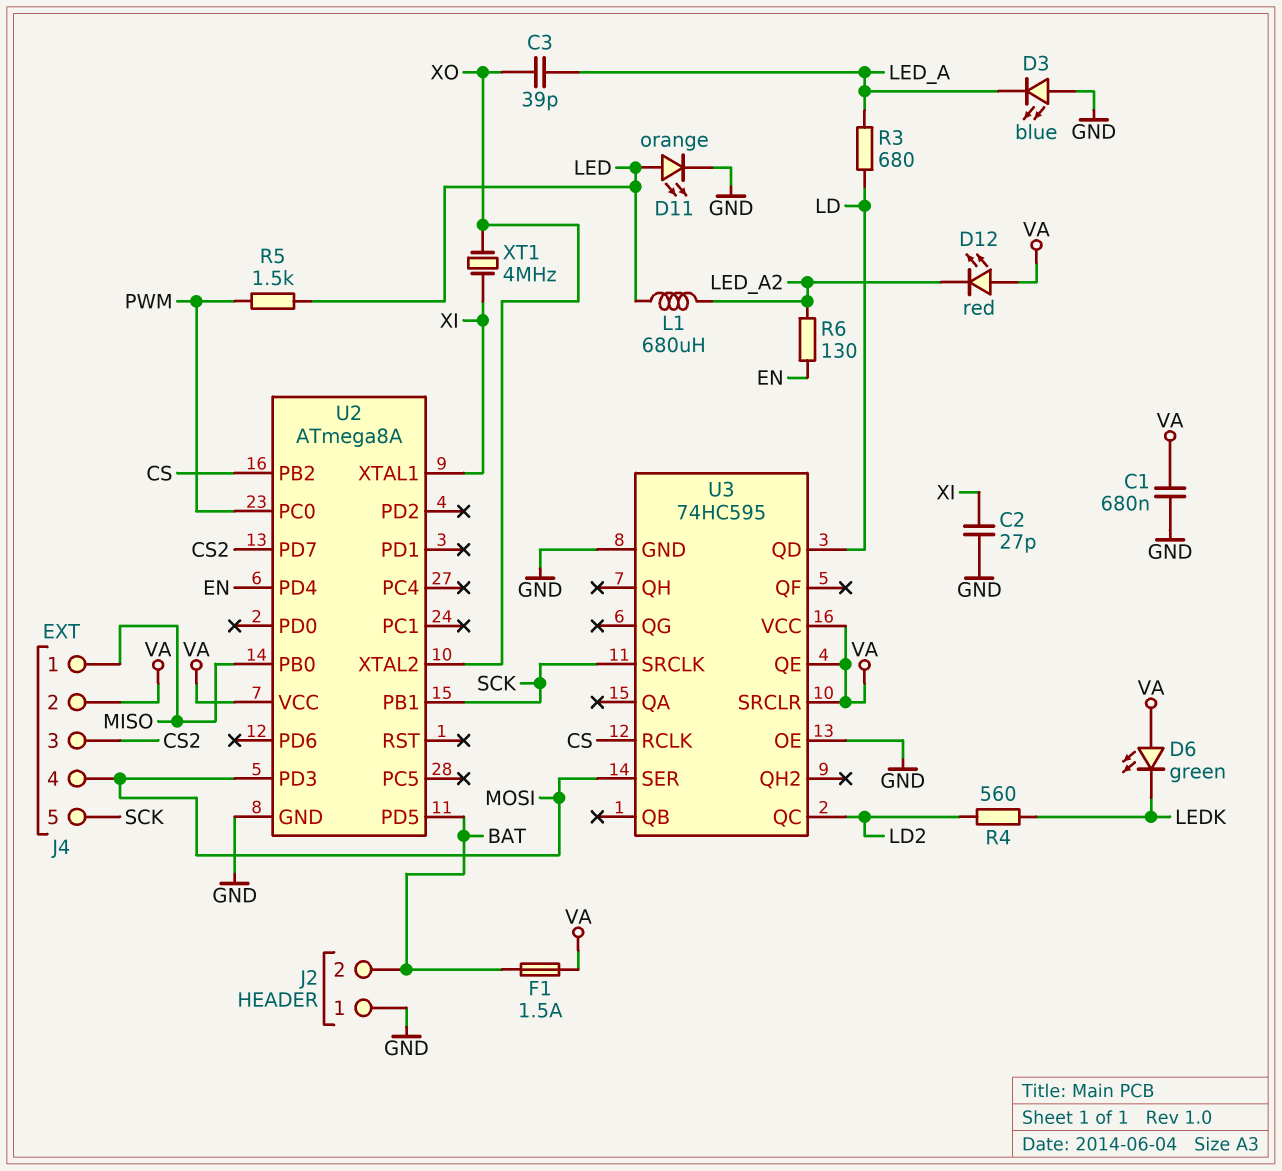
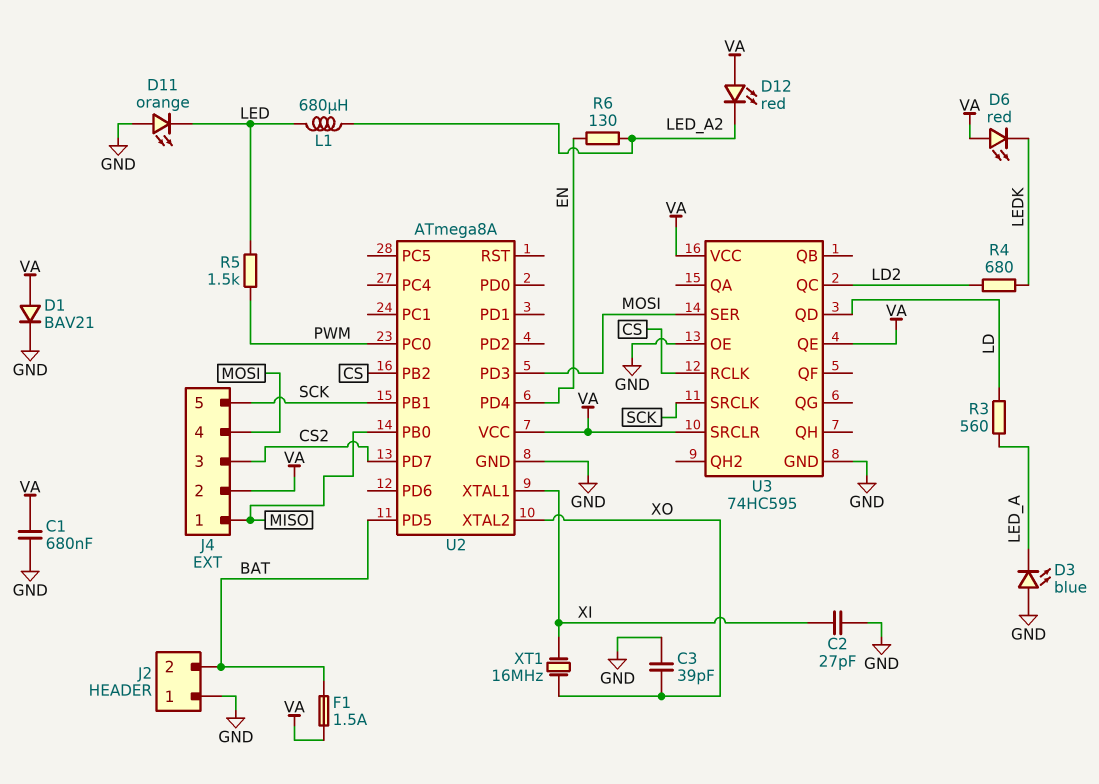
C3: 39pF (LED_A, XO) -> 39pF (GND, XO)
D1: none -> diode BAV21 (A VA, K GND)
D6: LED green (A VA, K LEDK) -> LED red (A VA, K LEDK)
D11: LED orange (A LED, K GND) -> LED orange (A GND, K LED)
R3: 680 (LD, LED_A) -> 560 (LD, LED_A)
R4: 560 (LD2, LEDK) -> 680 (LD2, LEDK)
XT1: 4MHz (XI, XO) -> 16MHz (XI, XO)

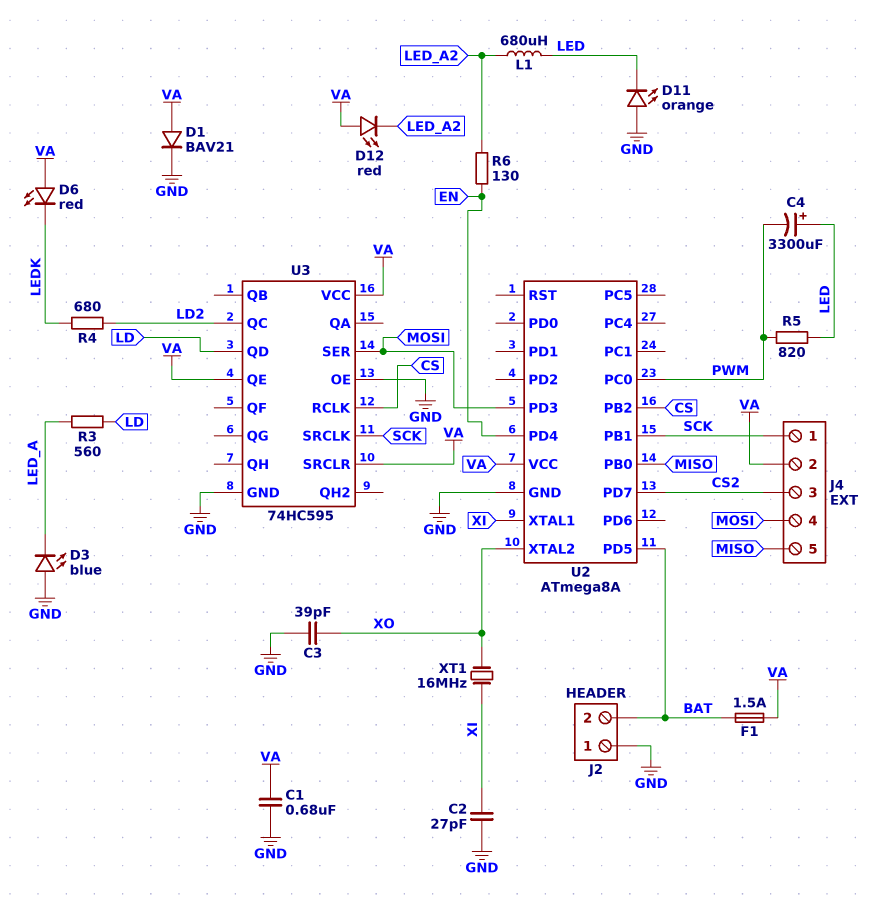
C4: none -> 3300uF (plus LED, minus PWM)
J4 pin 1: MISO -> SCK
J4 pin 5: SCK -> MISO
R5: 1.5k (LED, PWM) -> 820 (LED, PWM)

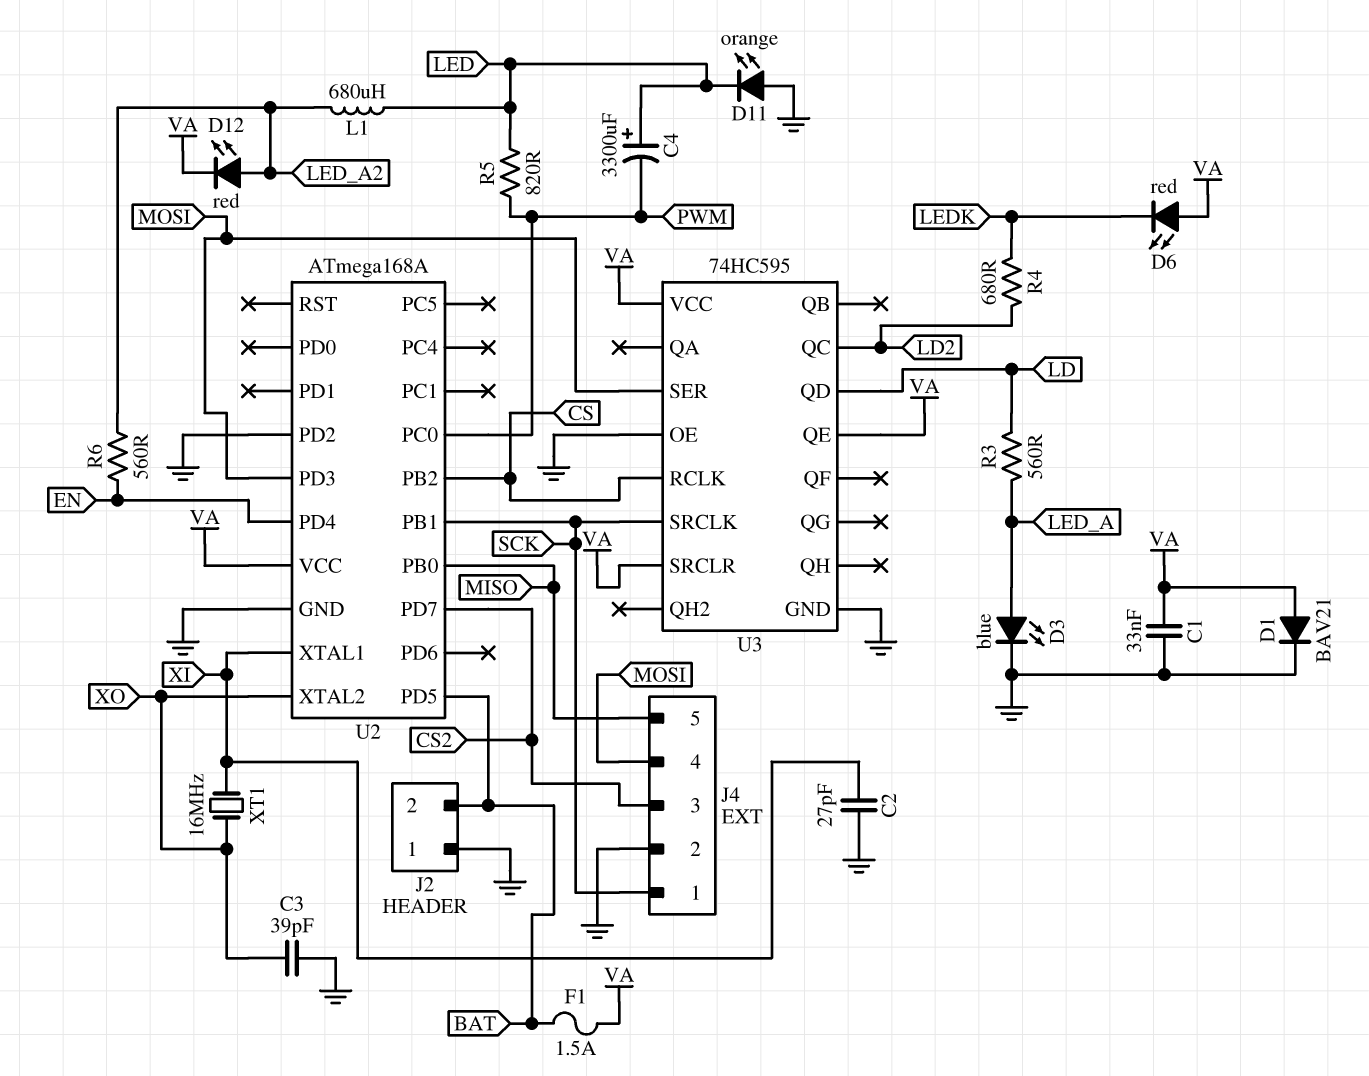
C1: 680nF (GND, VA) -> 33nF (GND, VA)
D3: LED blue (A GND, K LED_A) -> LED blue (A LED_A, K GND)
D12: LED red (A VA, K LED_A2) -> LED red (A LED_A2, K VA)
J4 pin 2: VA -> GND
R6: 130 (EN, LED_A2) -> 560 (EN, LED_A2)
U2: ATmega8A -> ATmega168A
U2 pin PD2: none -> GND

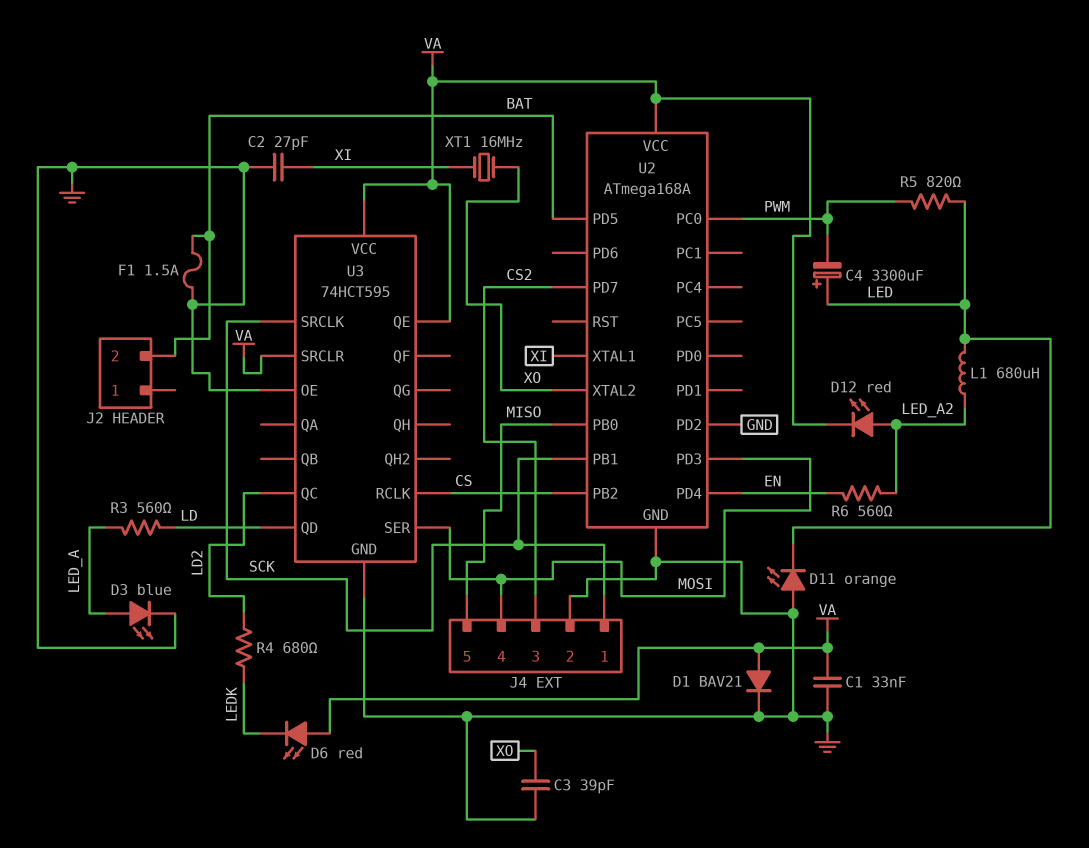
F1: 1.5A (BAT, VA) -> 1.5A (BAT, GND)
J2 pin 1: GND -> none
U3: 74HC595 -> 74HCT595

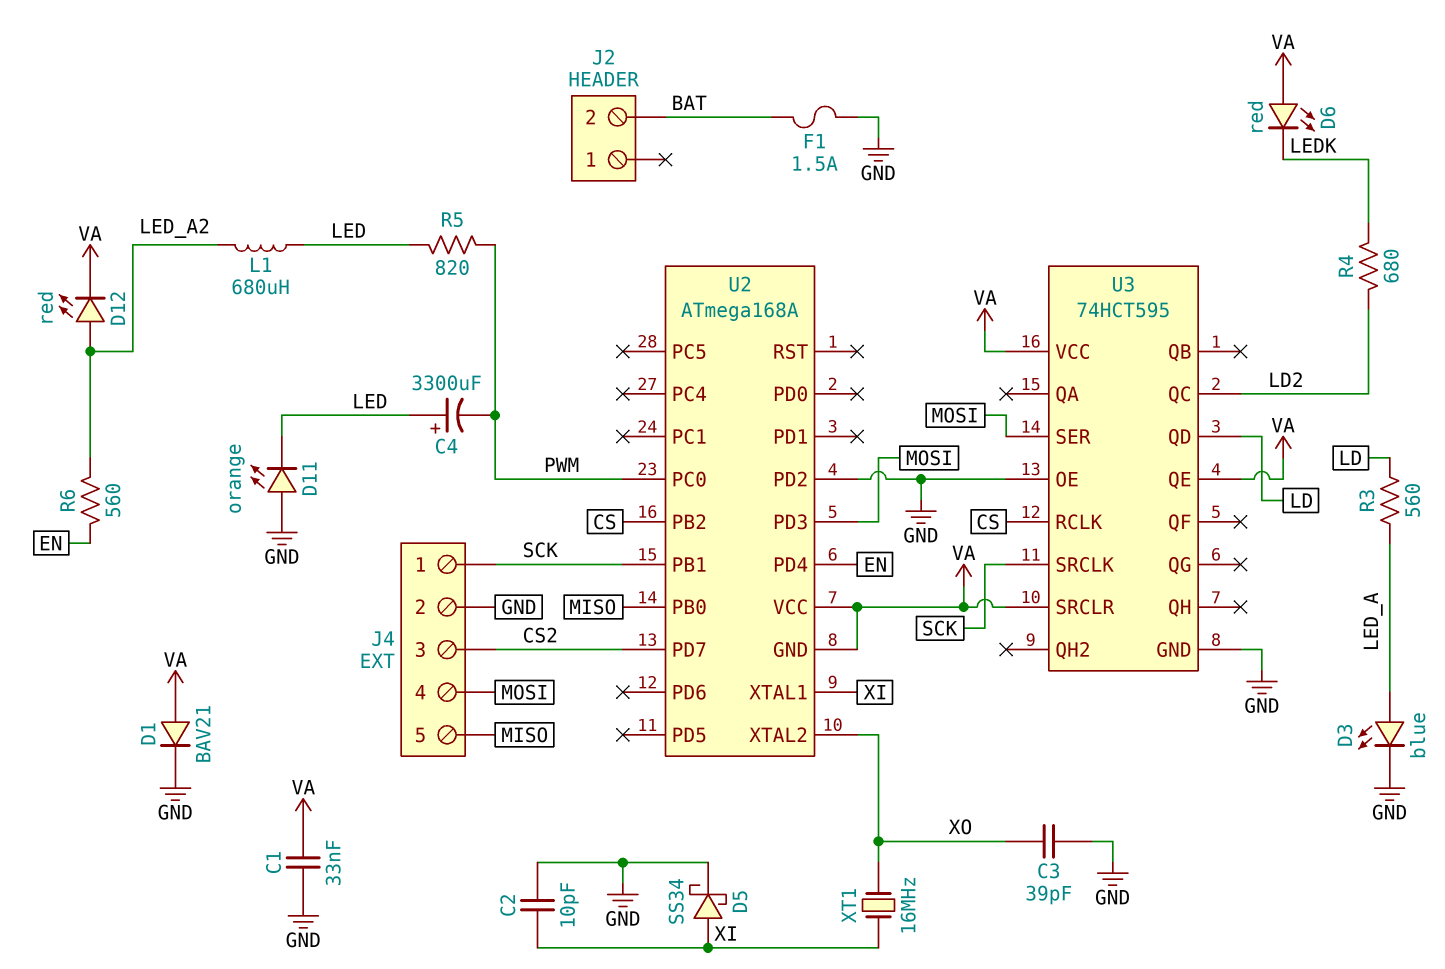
C2: 27pF (GND, XI) -> 10pF (GND, XI)
D5: none -> schottky SS34 (A XI, K GND)
U2 pin GND: GND -> VA
U2 pin PD5: BAT -> none

